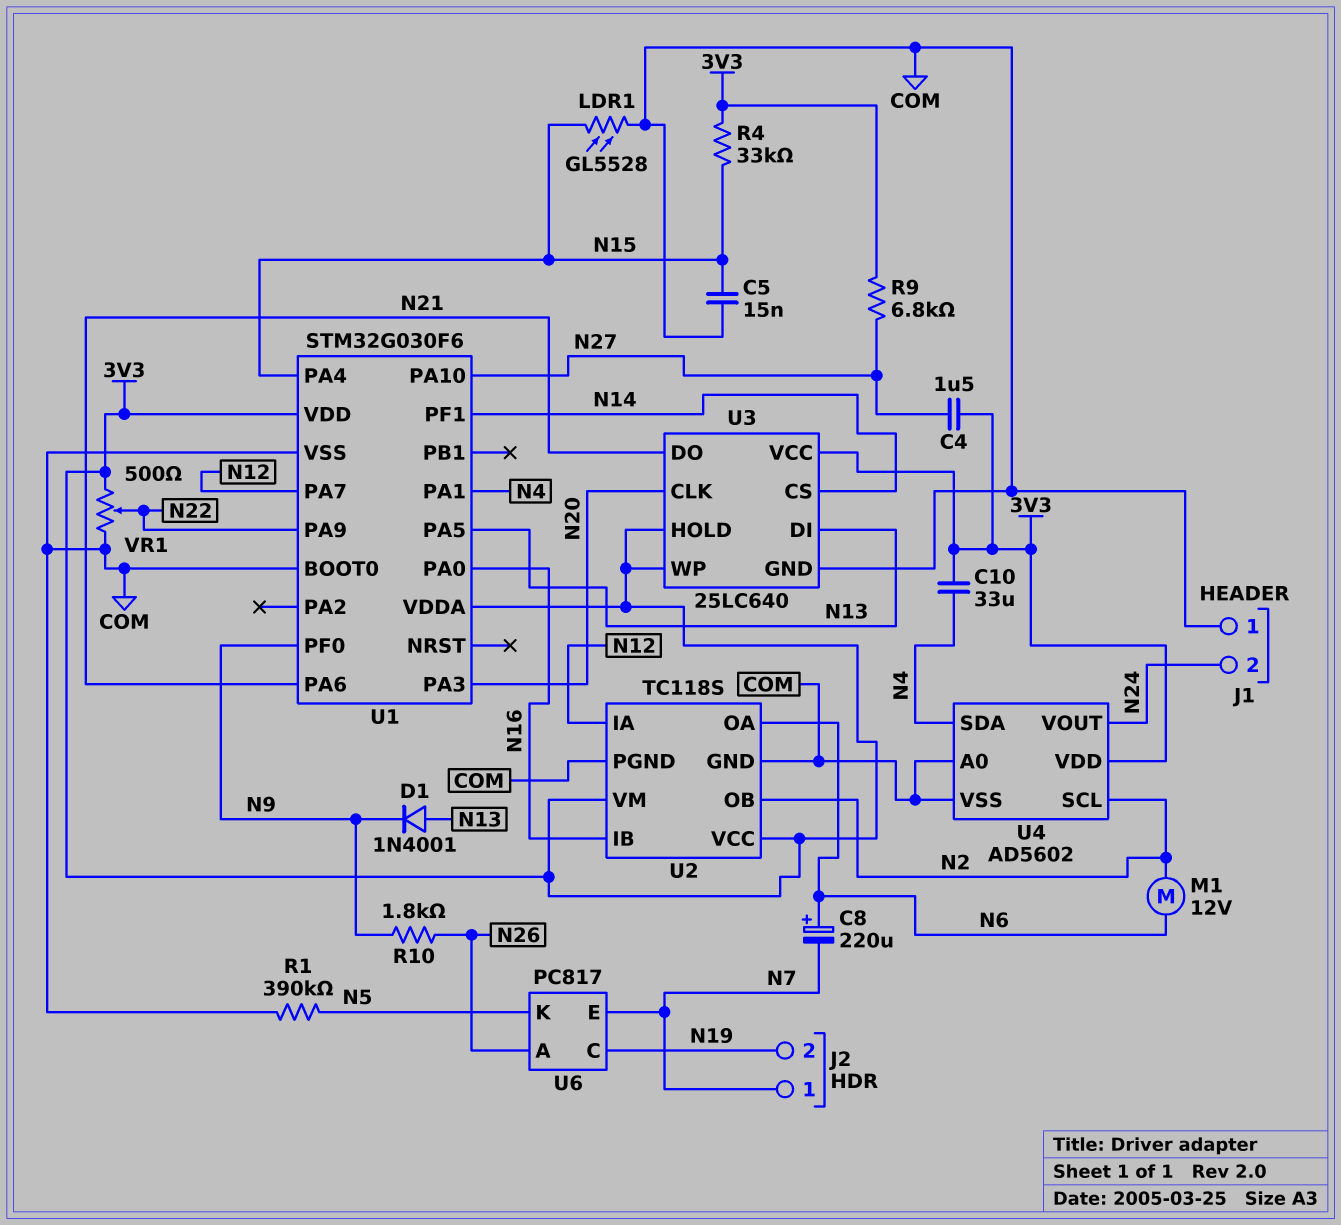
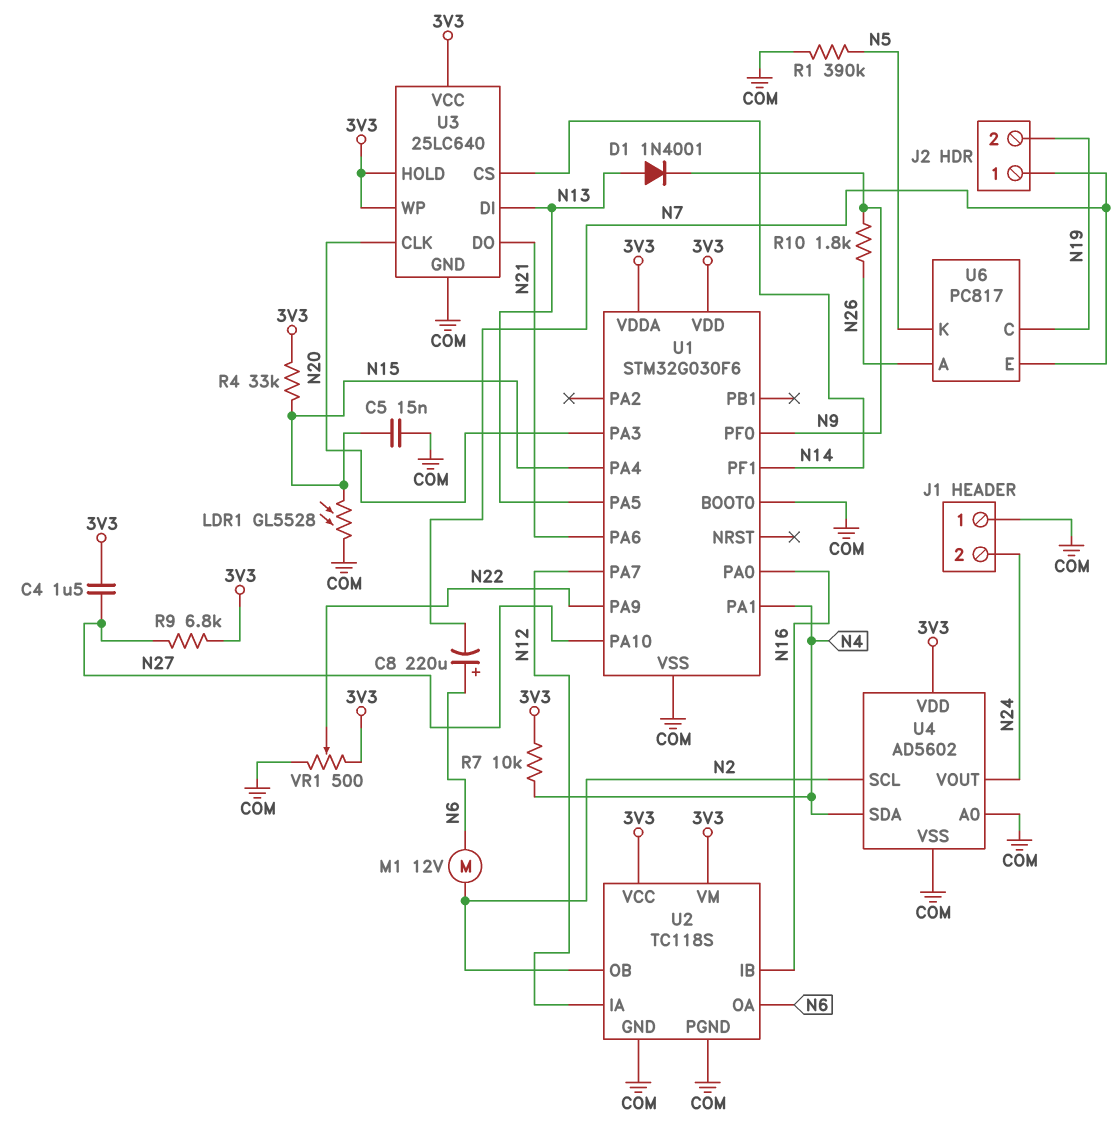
C10: 33uF (3V3, N4) -> none
R7: none -> 10k (3V3, N4)

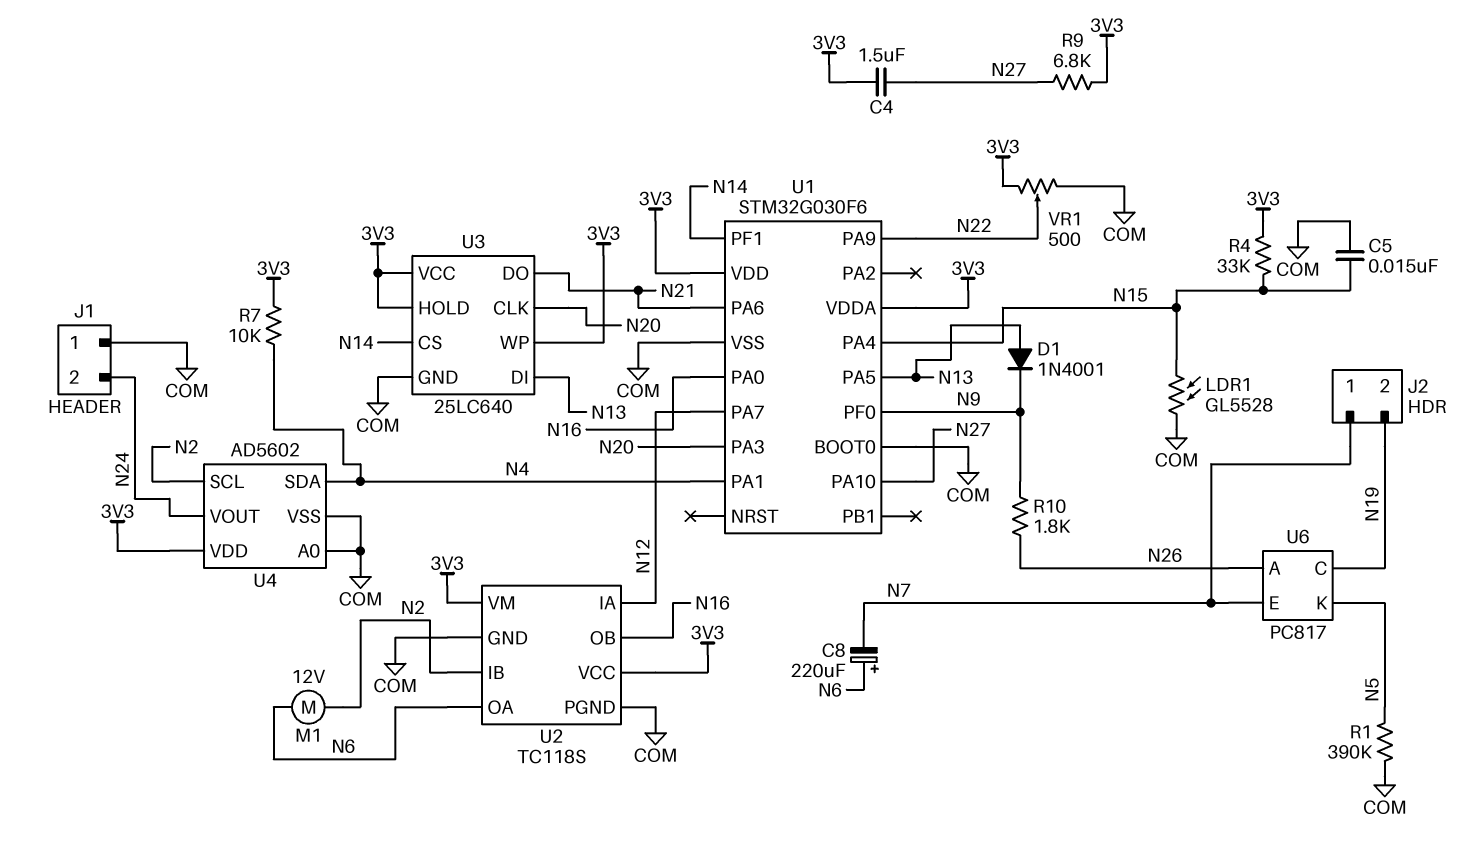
U2 pin IB: N16 -> N2
U2 pin OB: N2 -> N16

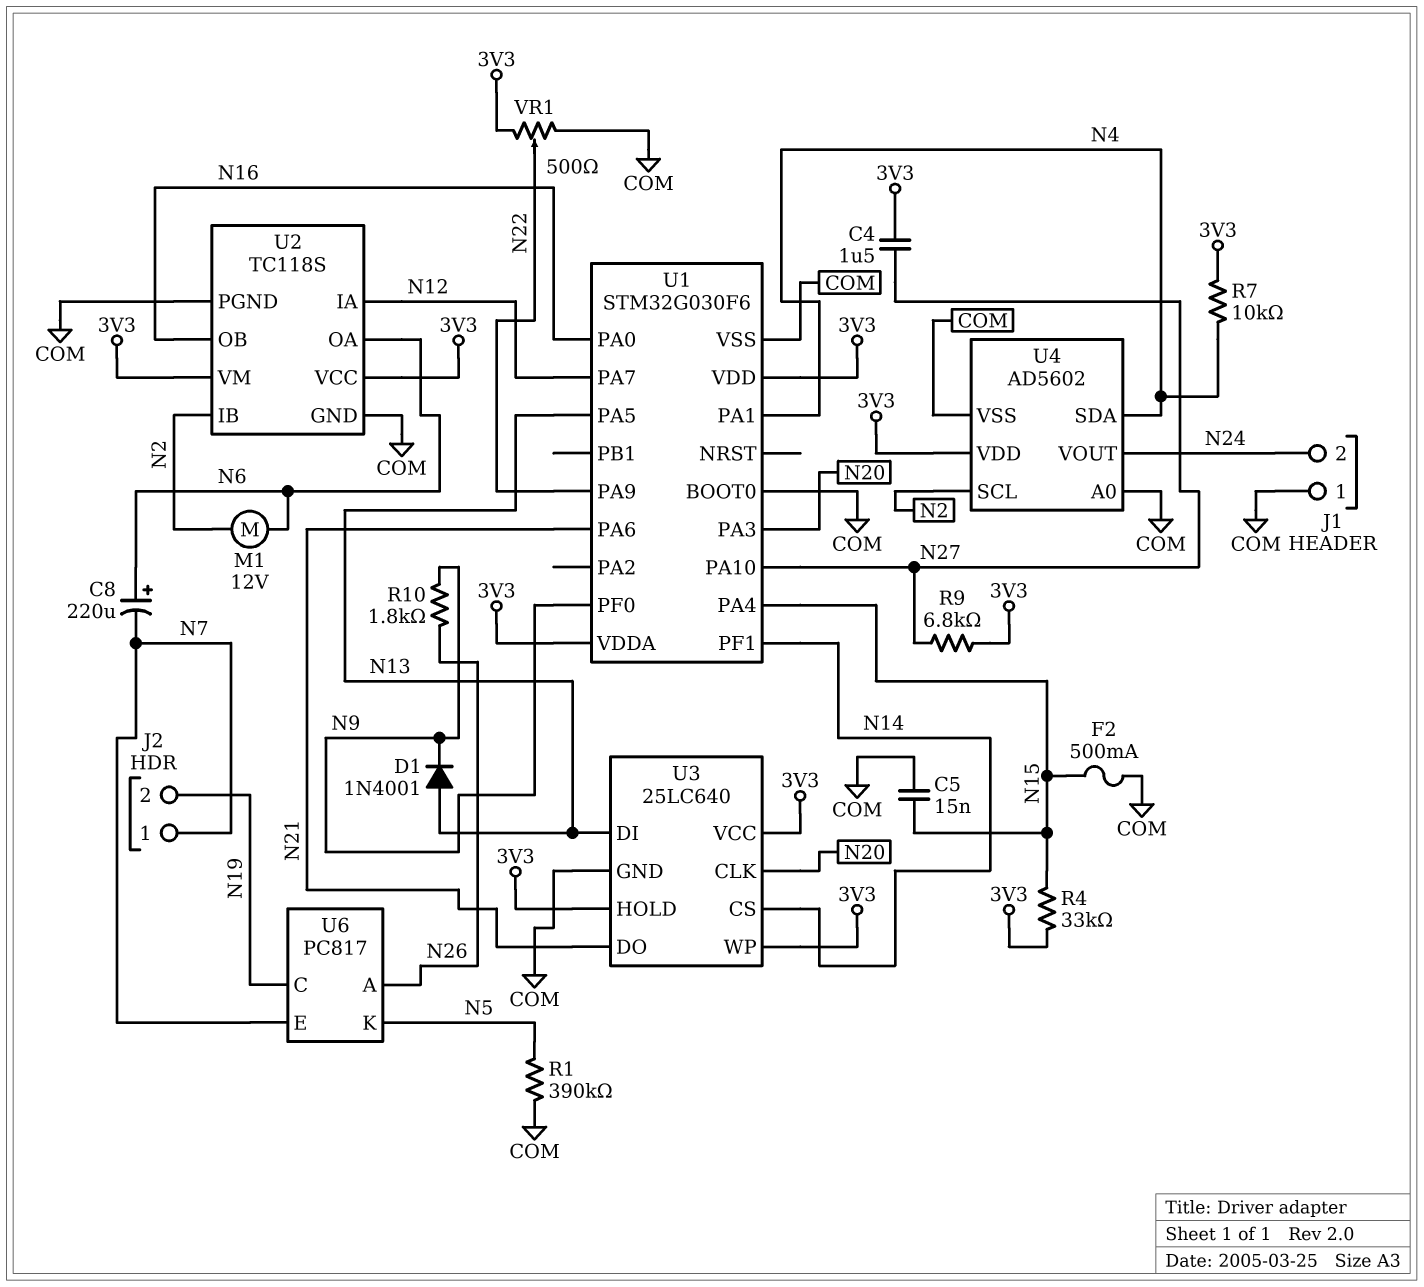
F2: none -> 500mA (COM, N15)
LDR1: GL5528 (COM, N15) -> none

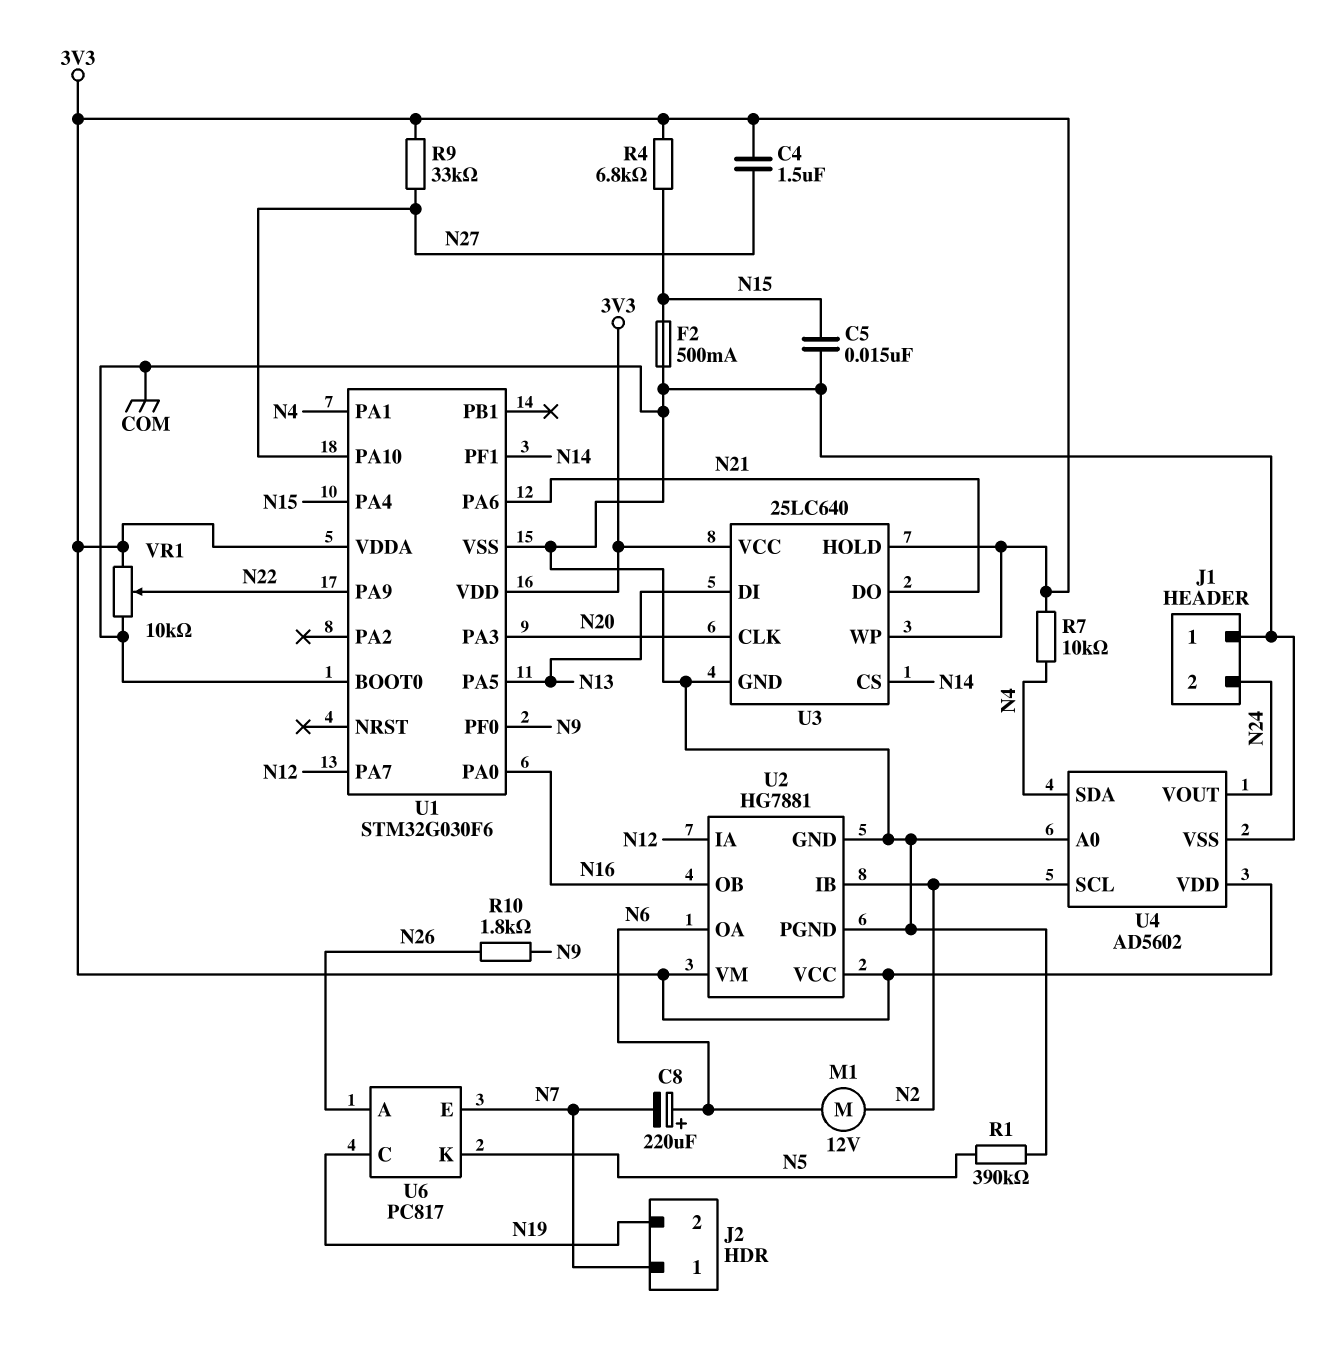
D1: diode 1N4001 (A N13, K N9) -> none
R4: 33k (3V3, N15) -> 6.8k (3V3, N15)
R9: 6.8k (3V3, N27) -> 33k (3V3, N27)
U2: TC118S -> HG7881
VR1: 500 (3V3, COM, wiper N22) -> 10k (3V3, COM, wiper N22)

